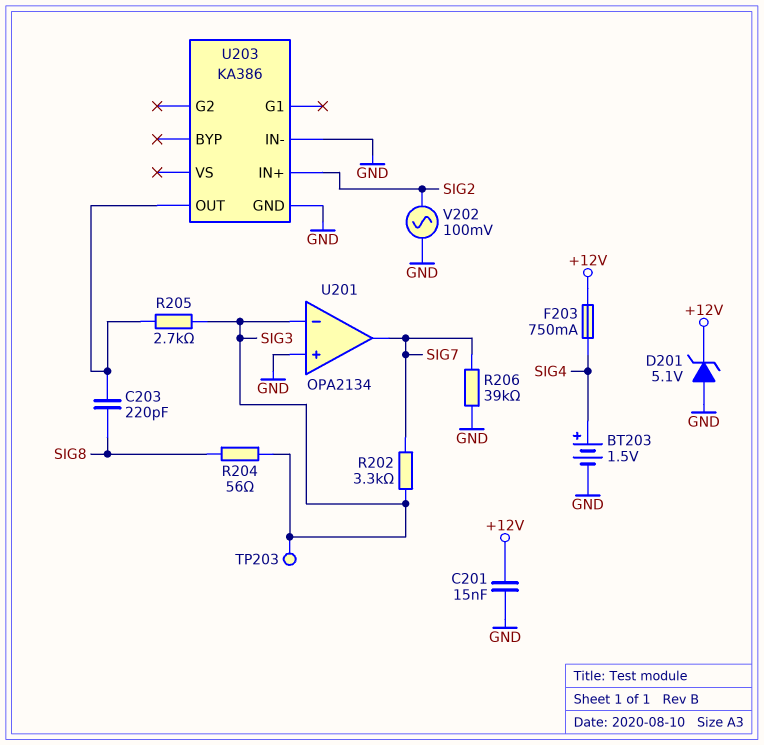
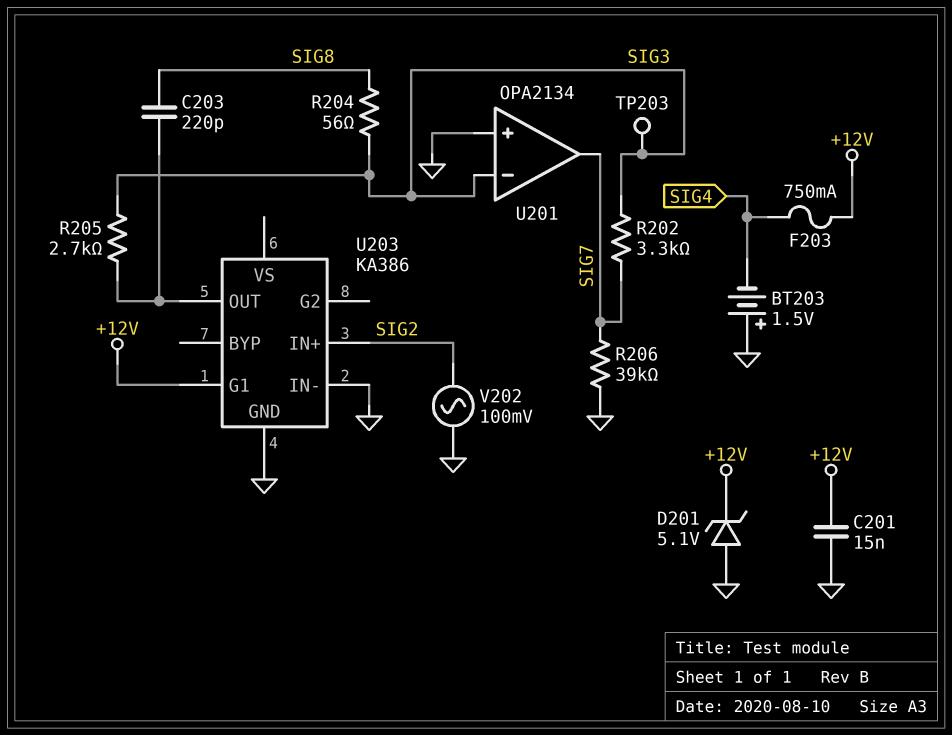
BT203: 1.5V (plus SIG4, minus GND) -> 1.5V (plus GND, minus SIG4)
U203 pin G1: none -> +12V

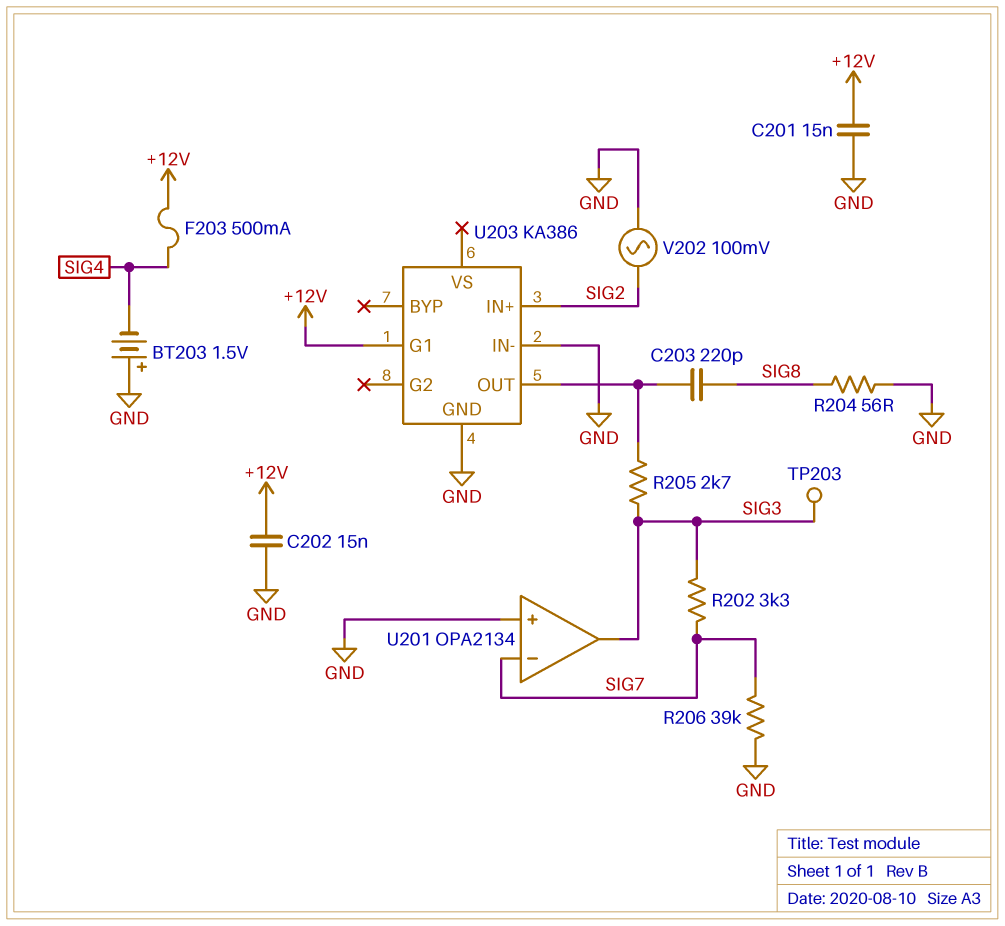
C202: none -> 15nF (+12V, GND)
D201: zener 5.1V (A GND, K +12V) -> none
F203: 750mA (+12V, SIG4) -> 500mA (+12V, SIG4)
R204: 56 (SIG3, SIG8) -> 56 (GND, SIG8)
U201 pin in-: SIG3 -> SIG7
U201 pin out: SIG7 -> SIG3

